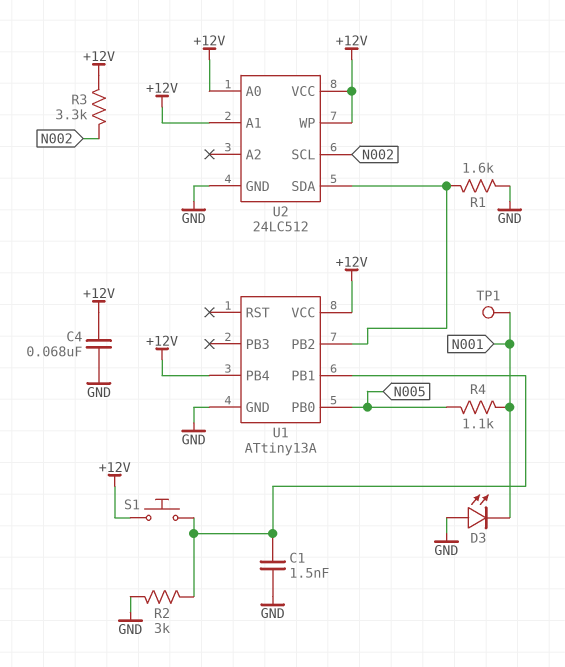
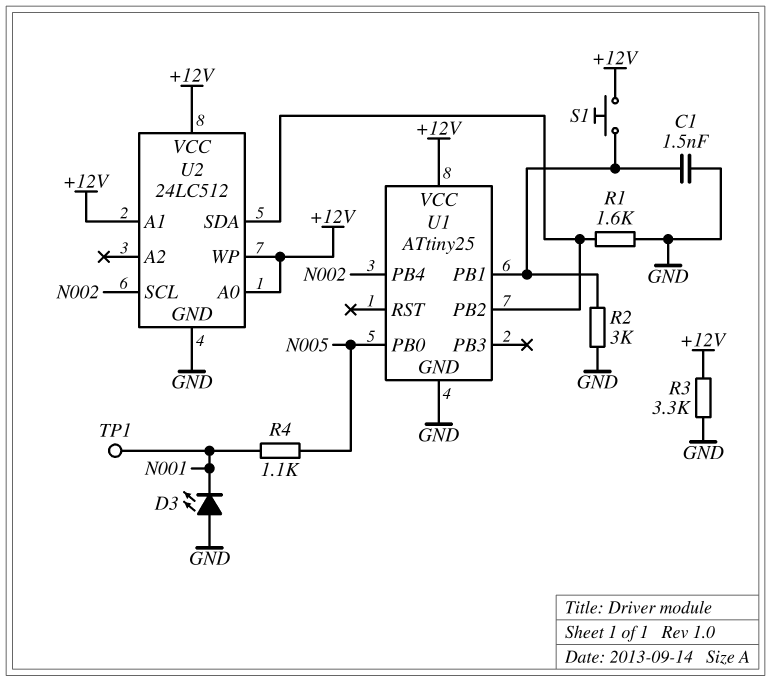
C4: 68nF (+12V, GND) -> none
R3: 3.3k (+12V, N002) -> 3.3k (+12V, GND)
U1: ATtiny13A -> ATtiny25
U1 pin PB4: +12V -> N002

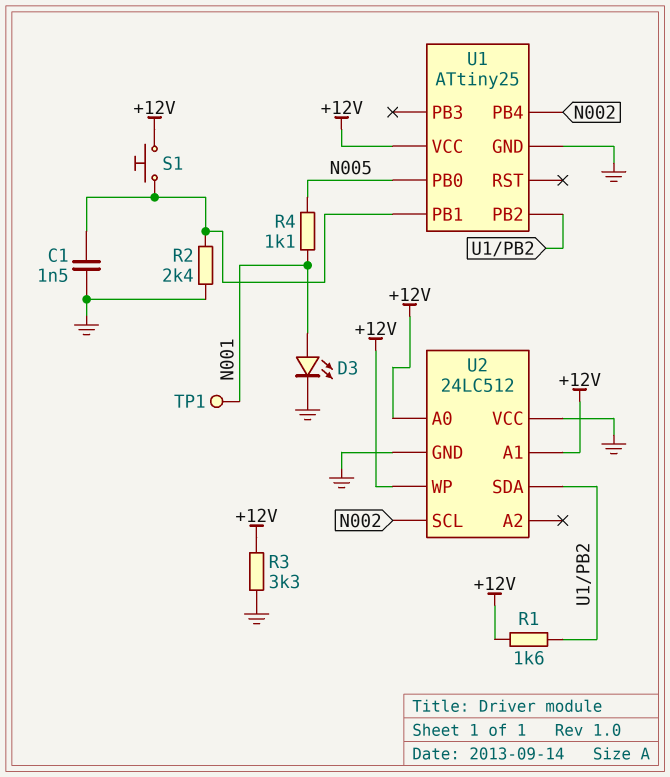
D3: LED (A GND, K N001) -> LED (A N001, K GND)
R1: 1.6k (GND, U1/PB2) -> 1.6k (+12V, U1/PB2)
R2: 3k (GND, U1/PB1) -> 2.4k (GND, U1/PB1)
U2 pin VCC: +12V -> GND

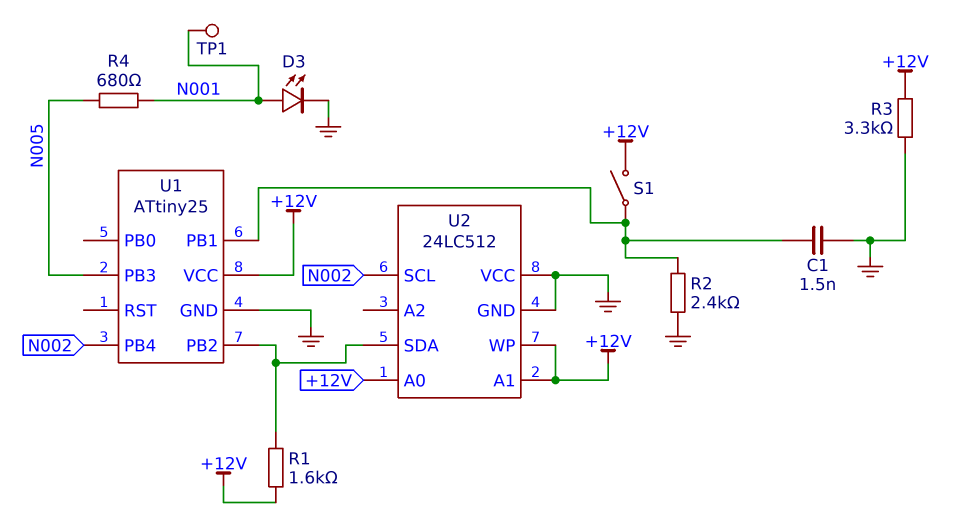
R4: 1.1k (N001, N005) -> 680 (N001, N005)
S1: button (+12V, U1/PB1) -> switch (+12V, U1/PB1)
U1 pin PB0: N005 -> none
U1 pin PB3: none -> N005

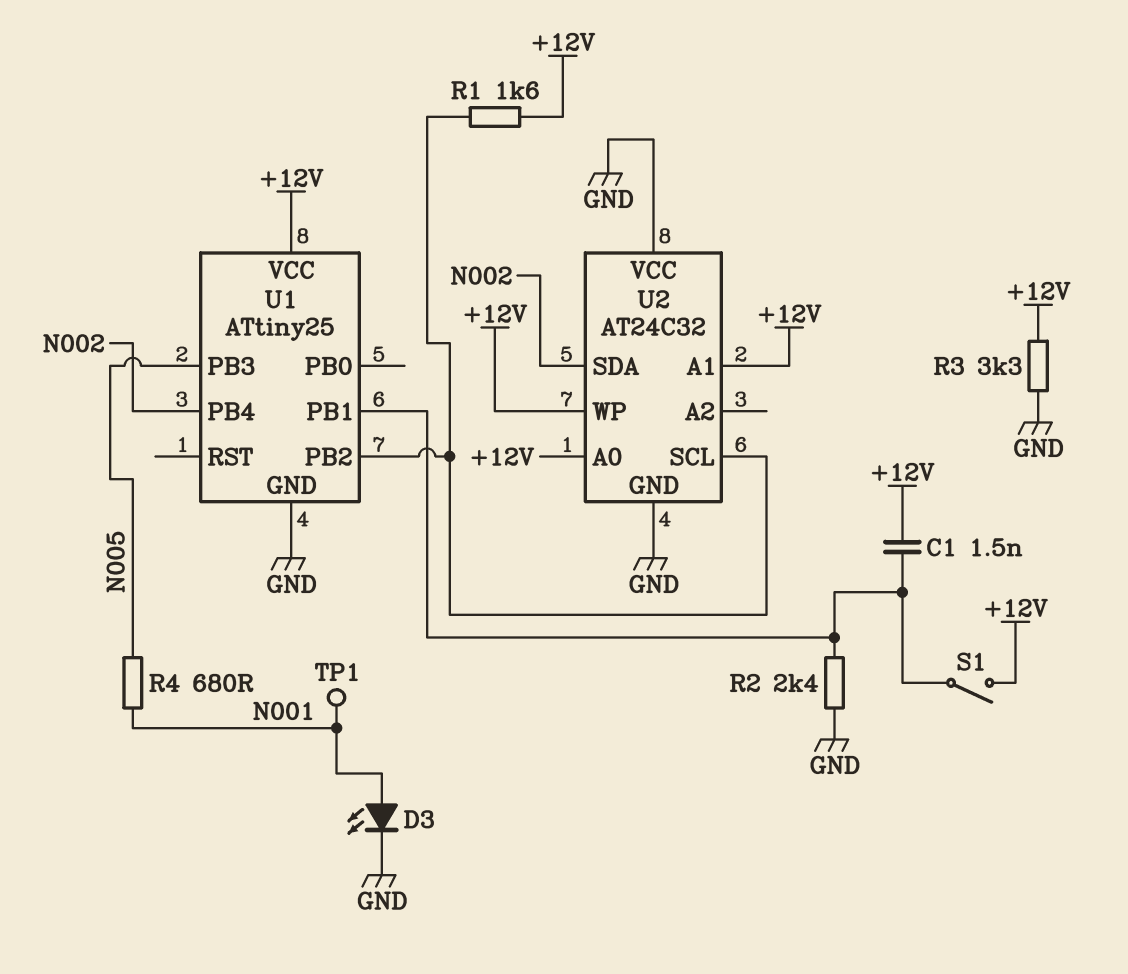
C1: 1.5nF (GND, U1/PB1) -> 1.5nF (+12V, U1/PB1)
U2: 24LC512 -> AT24C32
U2 pin SCL: N002 -> U1/PB2
U2 pin SDA: U1/PB2 -> N002

